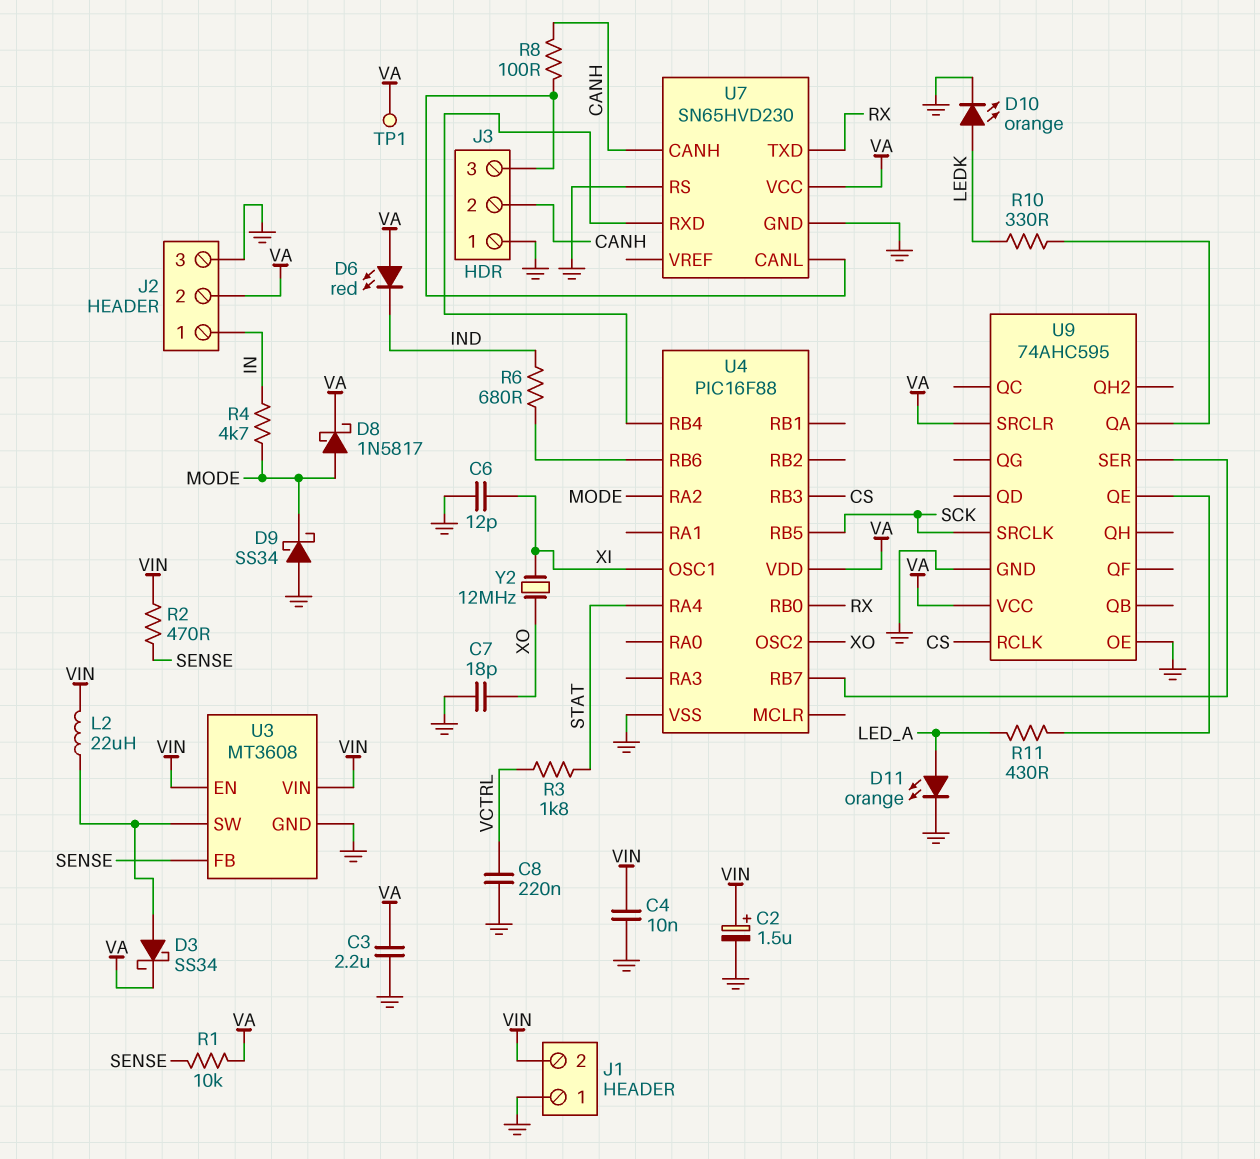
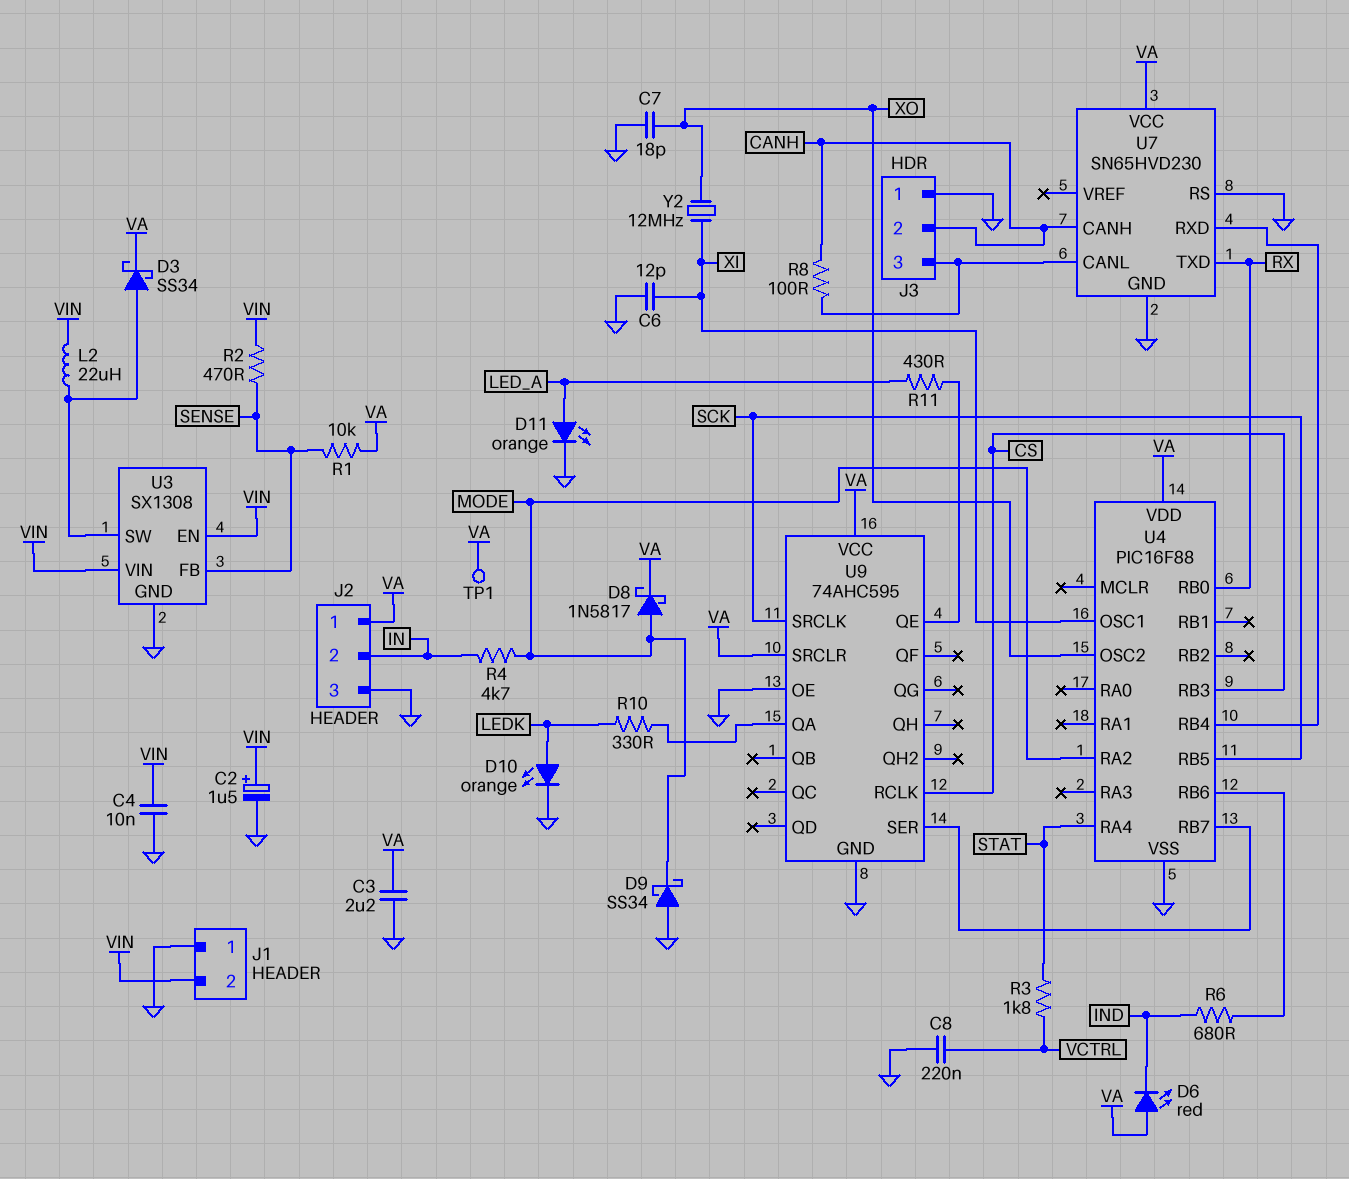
J2 pin 1: IN -> VA
J2 pin 2: VA -> IN
U3: MT3608 -> SX1308

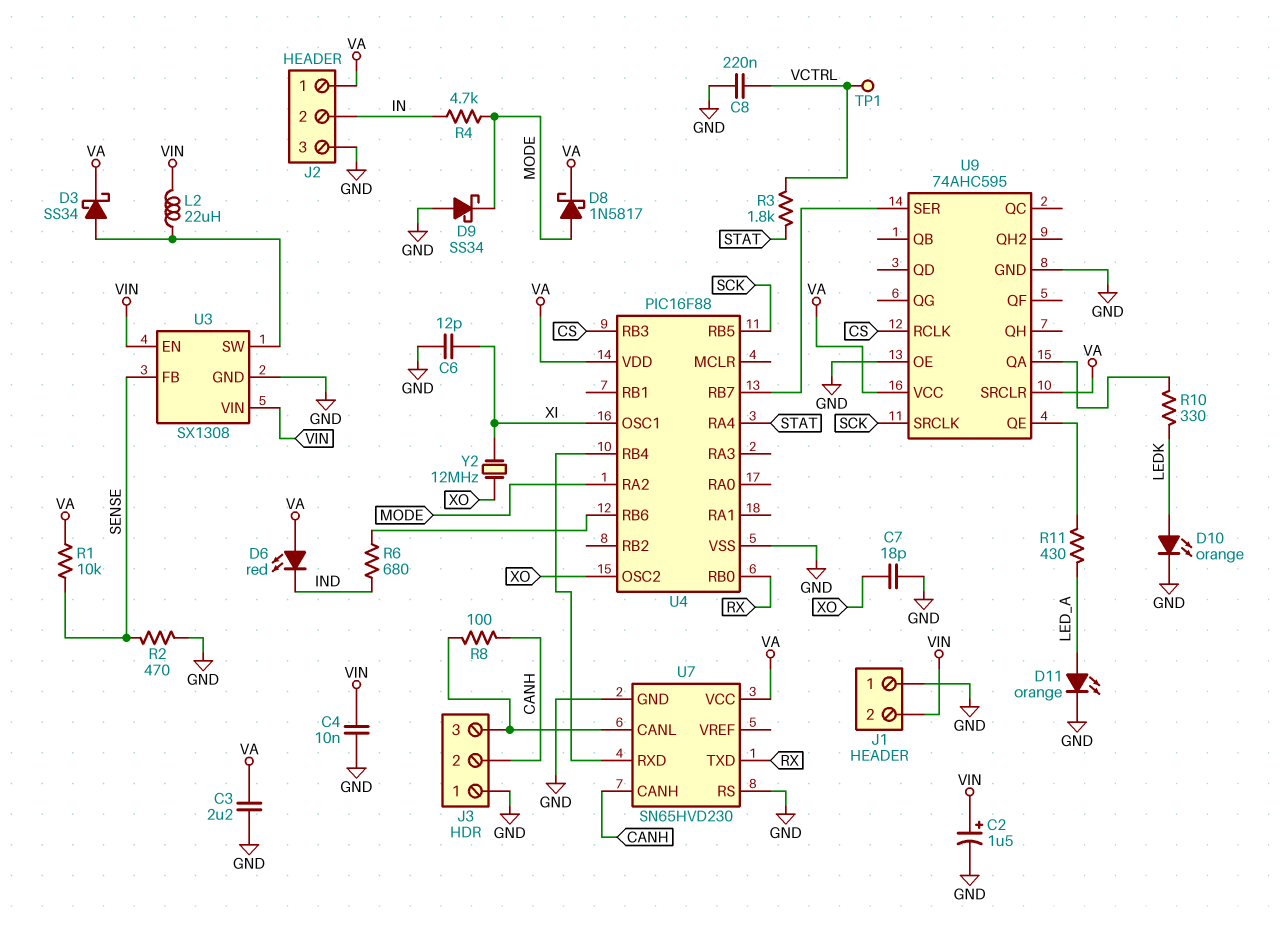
R2: 470 (SENSE, VIN) -> 470 (GND, SENSE)
TP1: test point (VA) -> test point (VCTRL)

